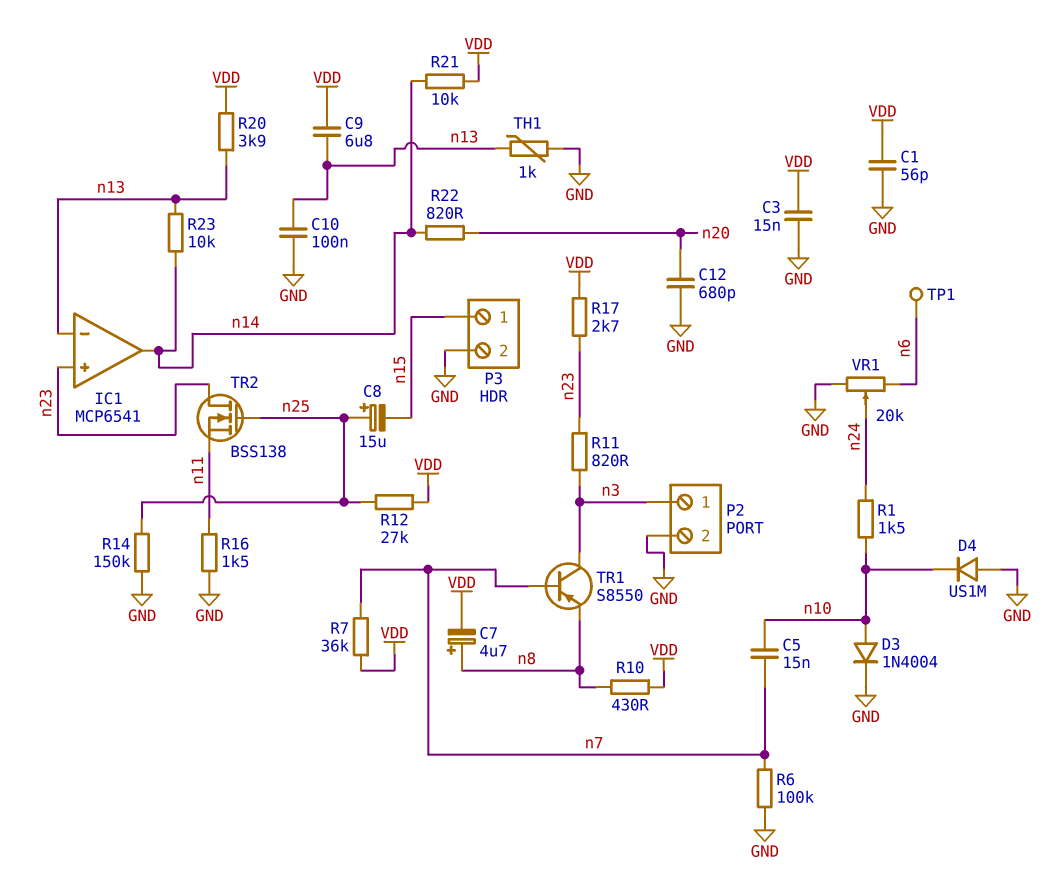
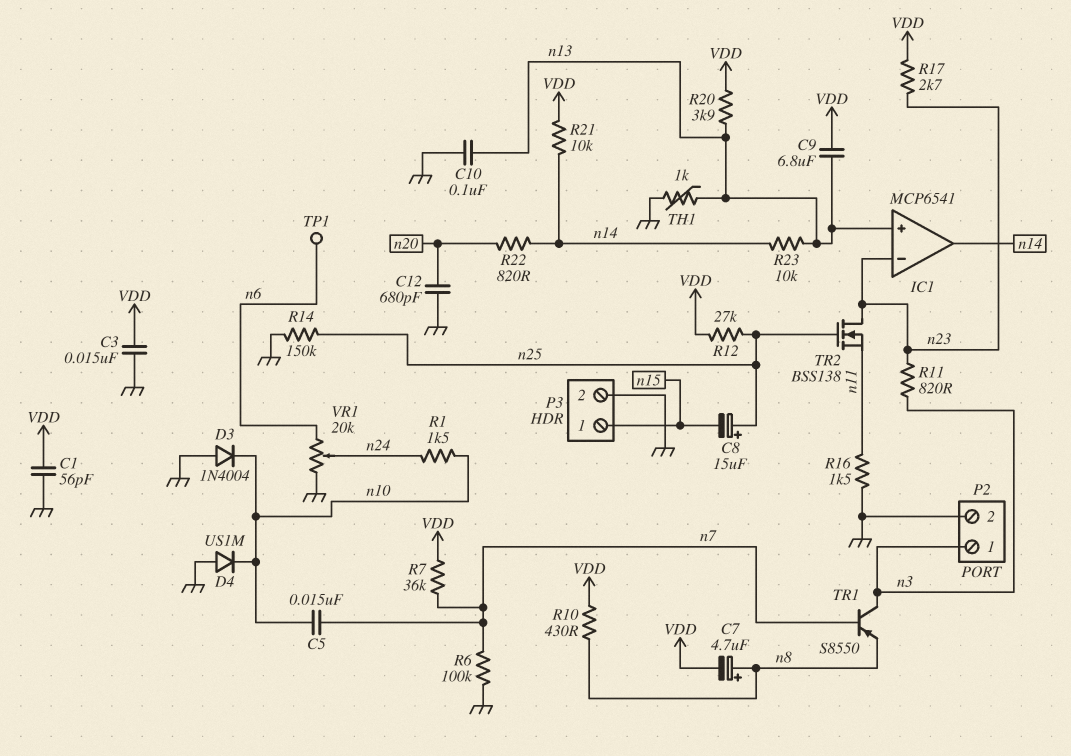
D3: diode 1N4004 (A n10, K GND) -> diode 1N4004 (A GND, K n10)
IC1 pin in+: n23 -> n13
IC1 pin in-: n13 -> n23

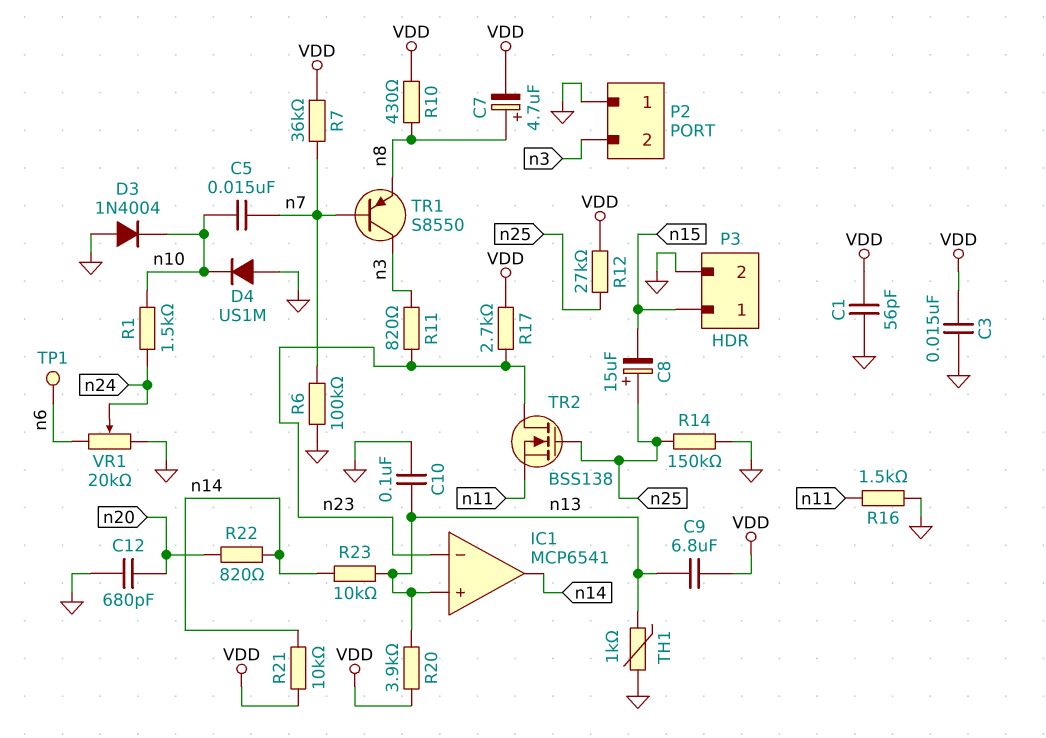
P2 pin 1: n3 -> GND
P2 pin 2: GND -> n3

